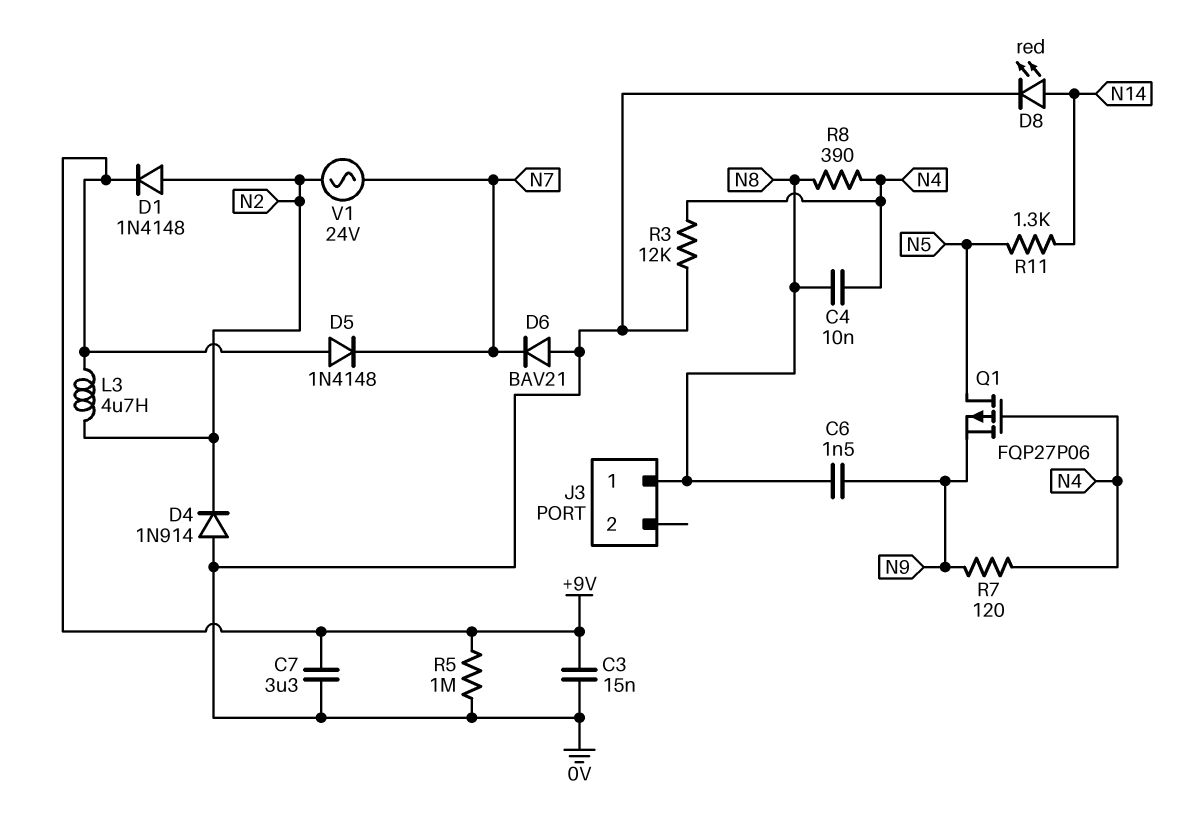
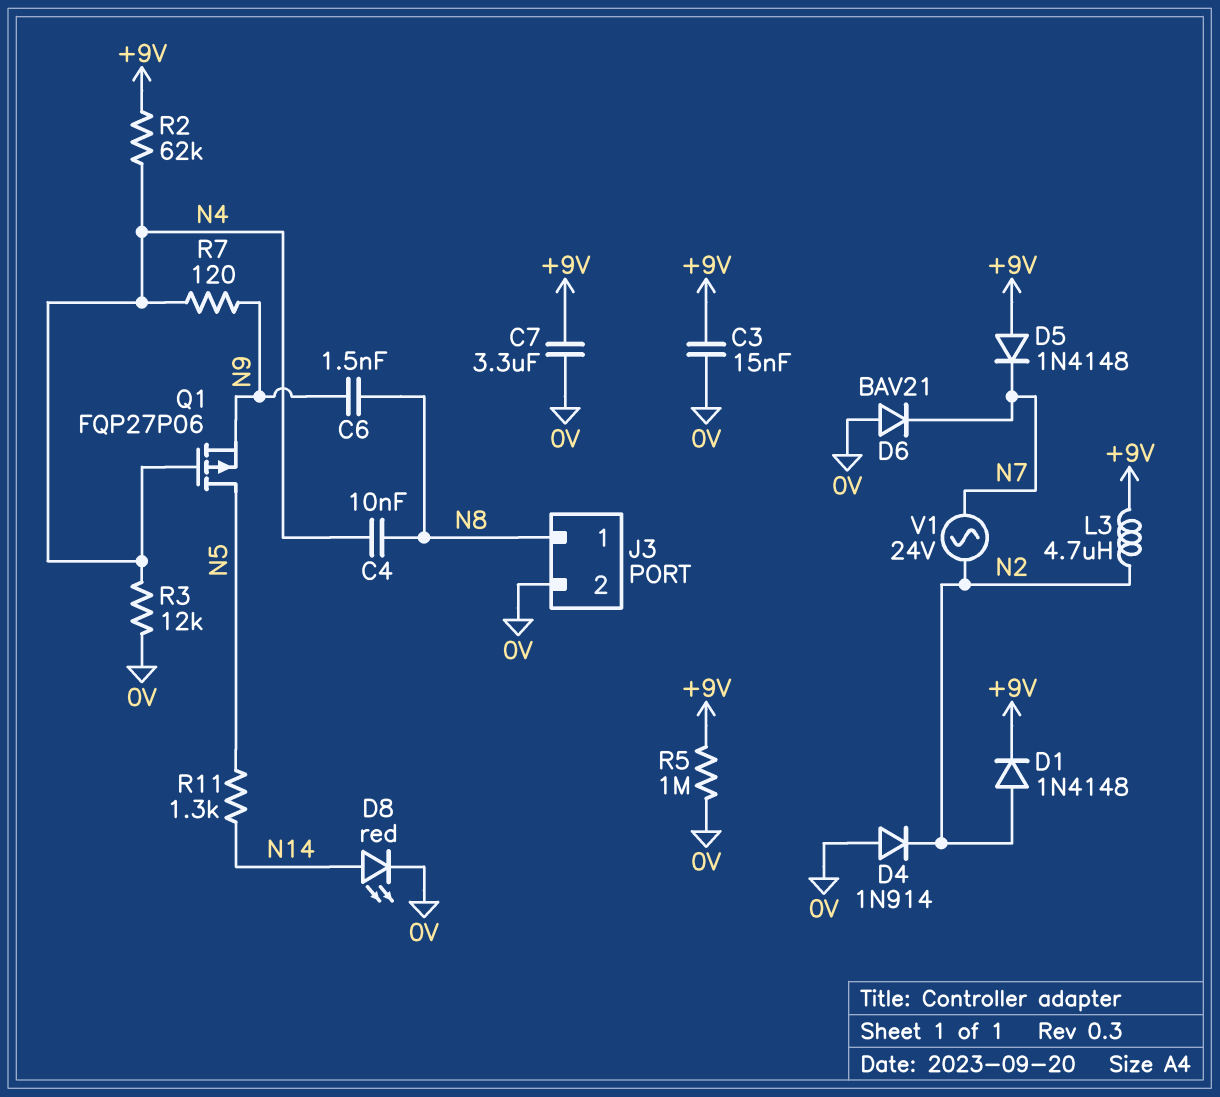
J3 pin 2: none -> 0V
R2: none -> 62k (+9V, N4)
R8: 390 (N4, N8) -> none

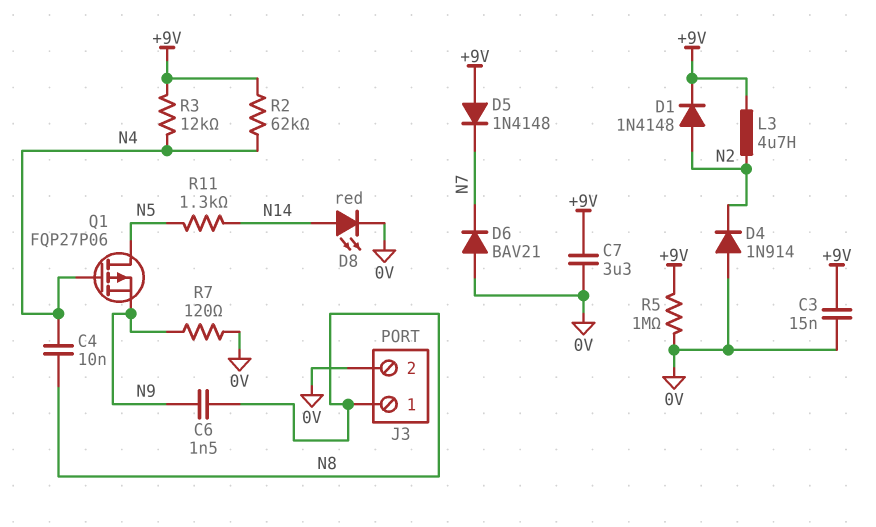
R3: 12k (0V, N4) -> 12k (+9V, N4)
R7: 120 (N4, N9) -> 120 (0V, N9)
V1: AC 24V (N2, N7) -> none

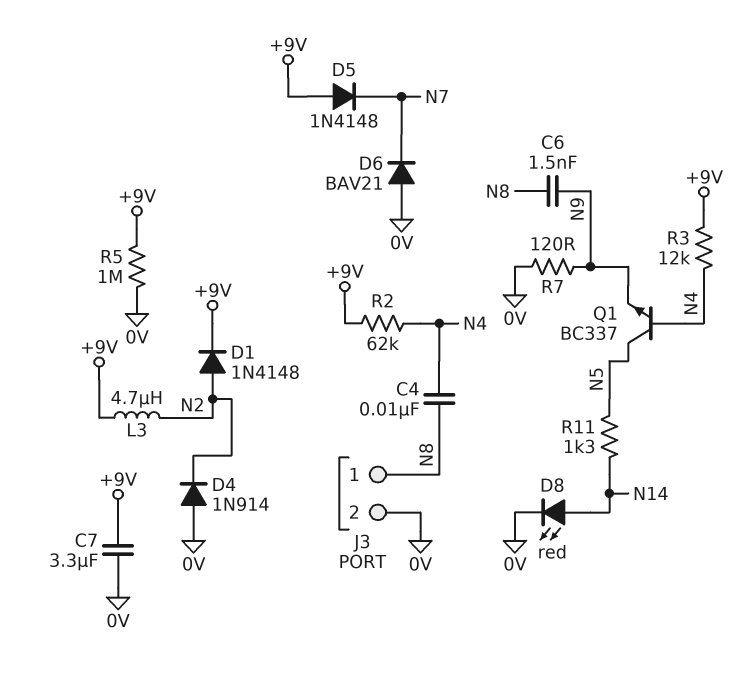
C3: 15nF (+9V, 0V) -> none
Q1: PMOS FQP27P06 (G N4, D N5, S N9) -> NPN BC337 (B N4, C N5, E N9)

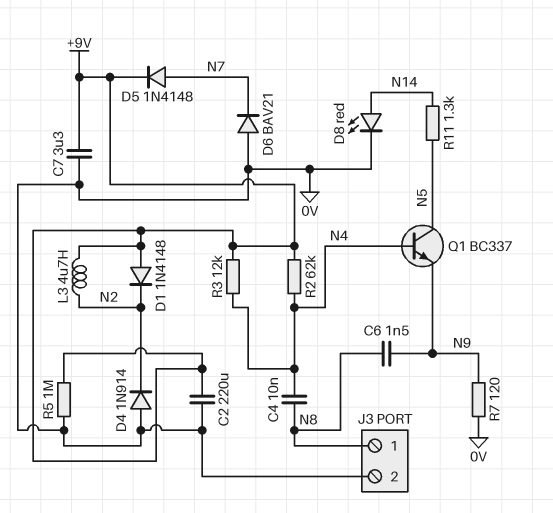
C2: none -> 220uF (+9V, 0V)
D1: diode 1N4148 (A N2, K +9V) -> diode 1N4148 (A +9V, K N2)
D5: diode 1N4148 (A +9V, K N7) -> diode 1N4148 (A N7, K +9V)

